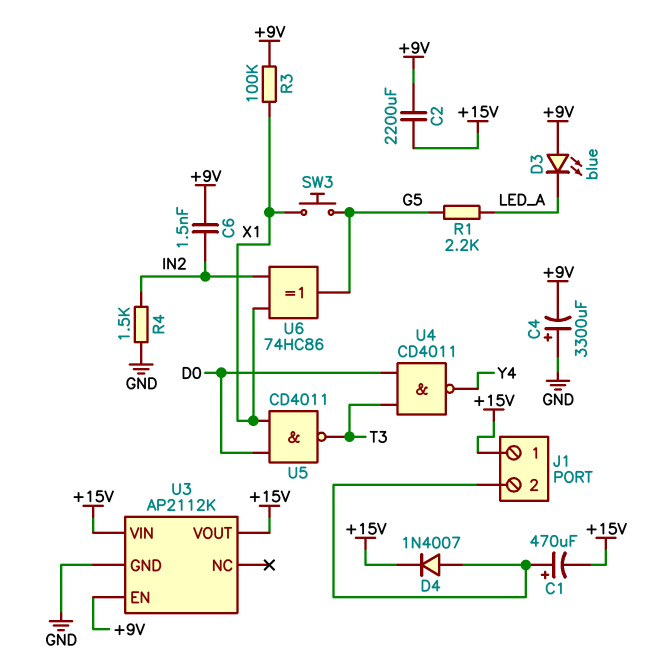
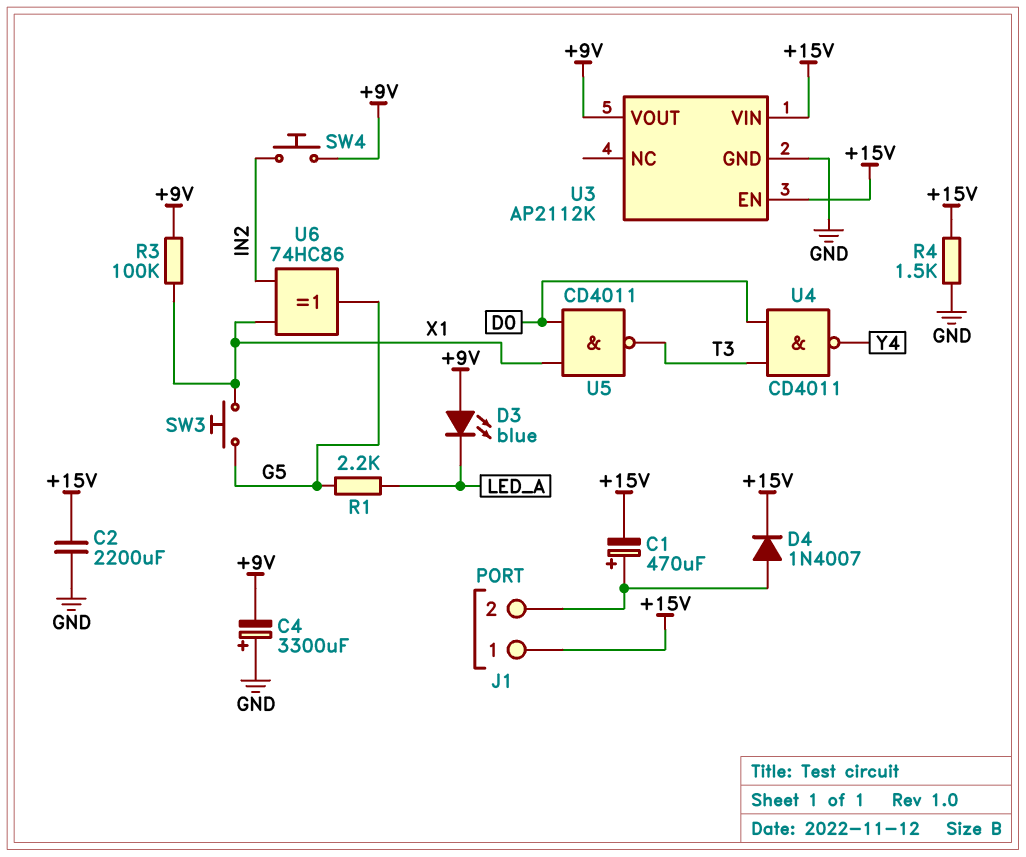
C2: 2200uF (+9V, +15V) -> 2200uF (+15V, GND)
C6: 1.5nF (+9V, IN2) -> none
R4: 1.5k (GND, IN2) -> 1.5k (+15V, GND)
SW4: none -> button (+9V, IN2)
U3 pin EN: +9V -> +15V
U3 pin VOUT: +15V -> +9V

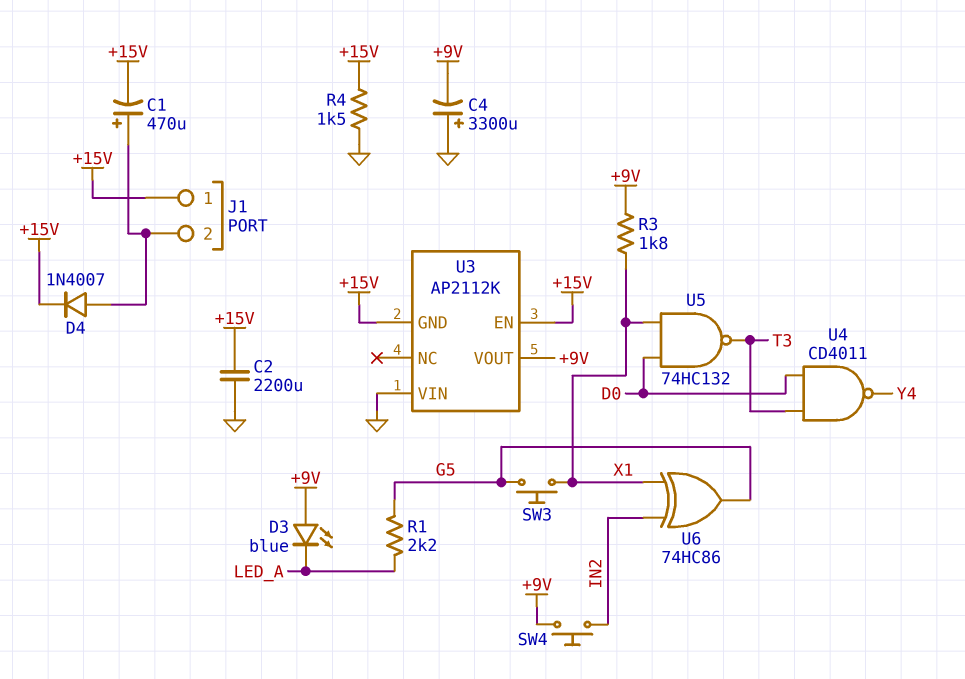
R3: 100k (+9V, X1) -> 1.8k (+9V, X1)
U3 pin GND: GND -> +15V
U3 pin VIN: +15V -> GND
U5: NAND CD4011 (in D0, in X1, out T3) -> NAND 74HC132 (in D0, in X1, out T3)

